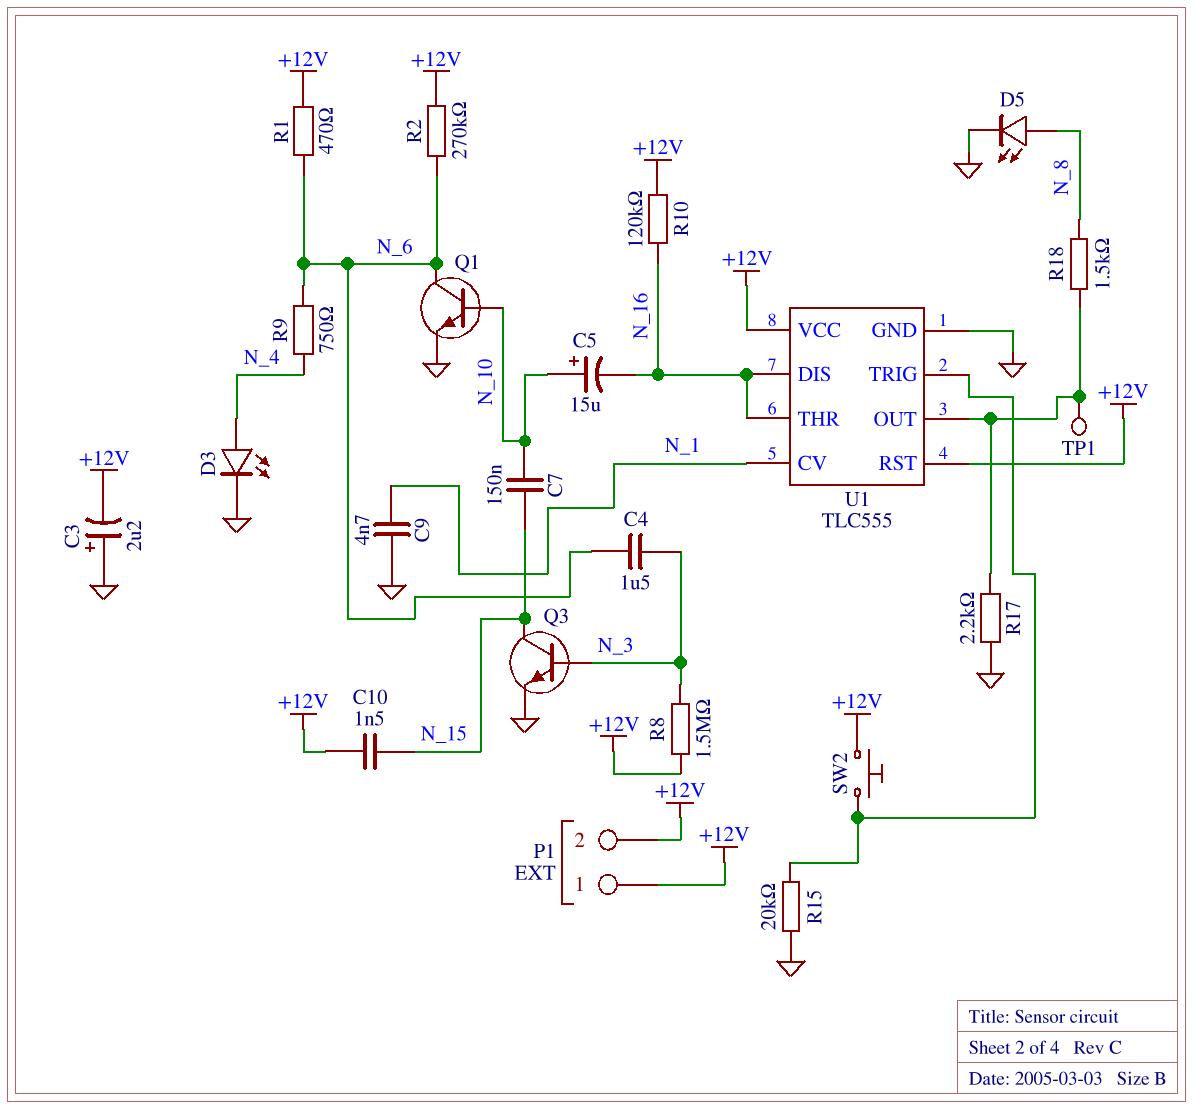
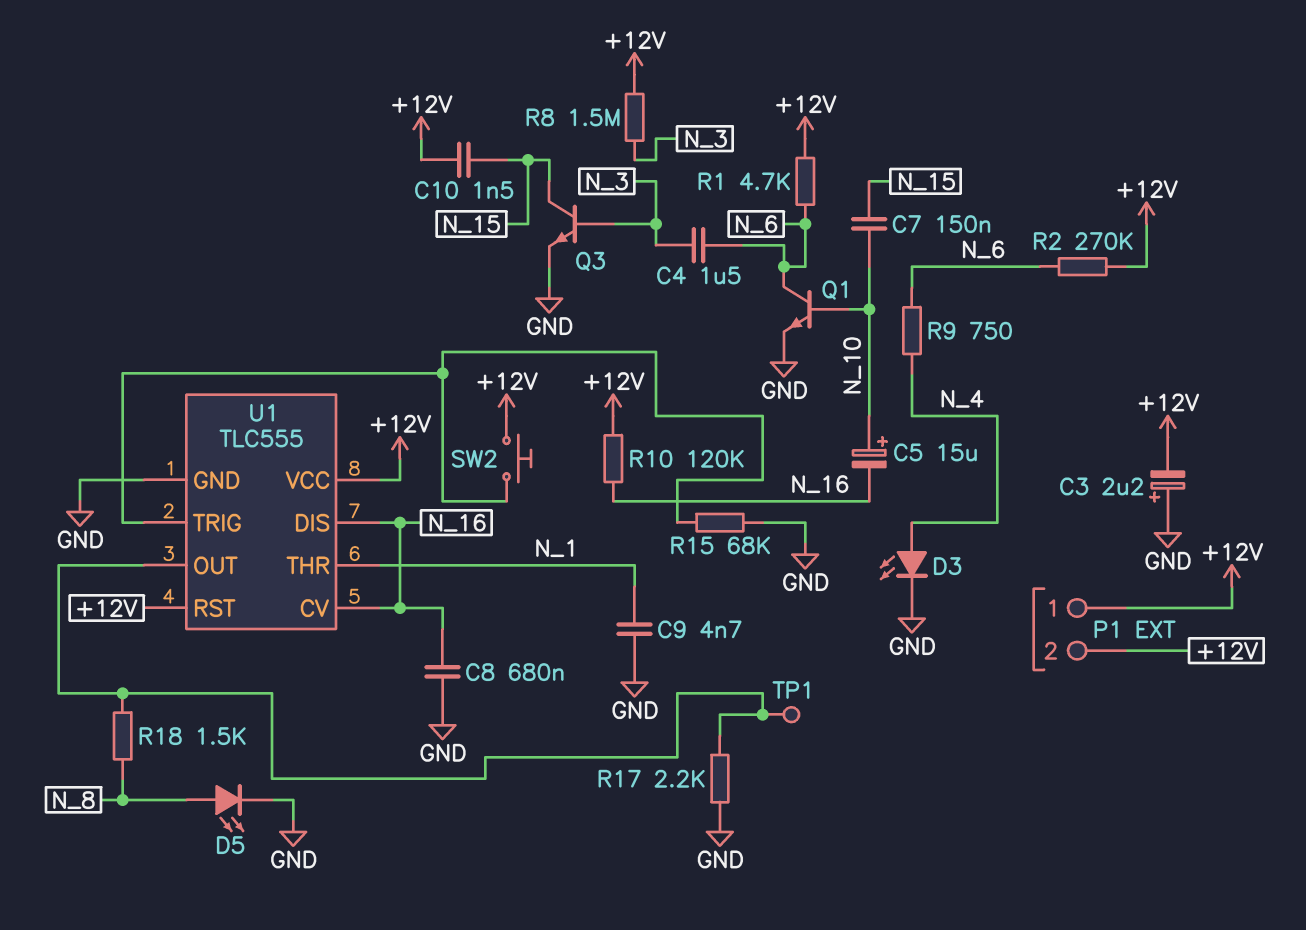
C8: none -> 680nF (GND, N_16)
R1: 470 (+12V, N_6) -> 4.7k (+12V, N_6)
R15: 20k (GND, U1/TRIG) -> 68k (GND, U1/TRIG)
U1 pin CV: N_1 -> N_16
U1 pin THR: N_16 -> N_1

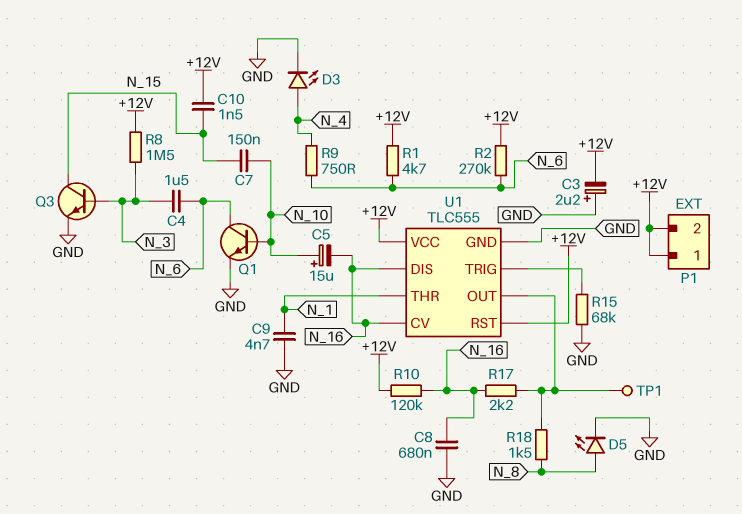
R17: 2.2k (GND, U1/OUT) -> 2.2k (N_16, U1/OUT)
SW2: button (+12V, U1/TRIG) -> none

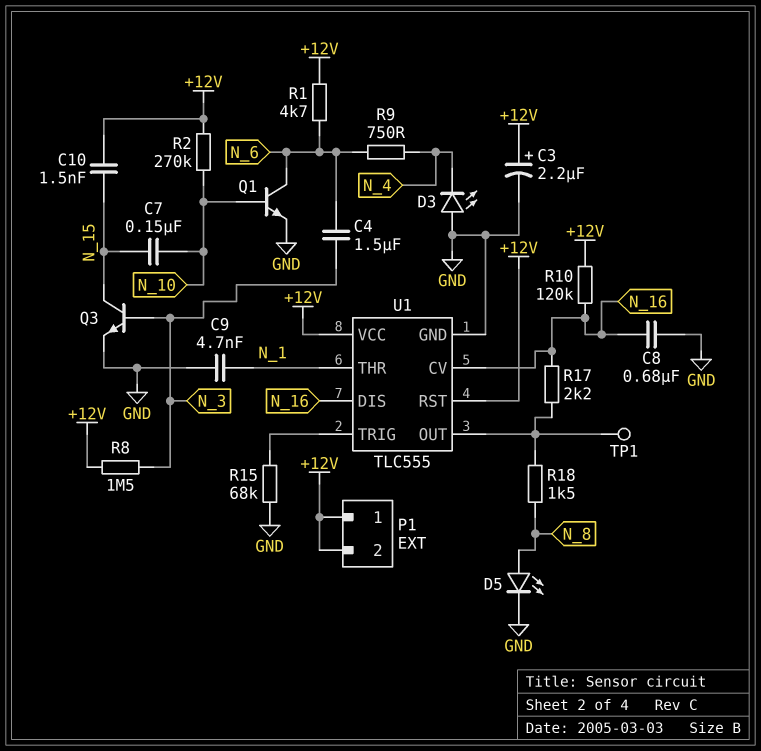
C3: 2.2uF (plus GND, minus +12V) -> 2.2uF (plus +12V, minus GND)
C5: 15uF (plus N_10, minus N_16) -> none
D3: LED (A N_4, K GND) -> LED (A GND, K N_4)
R2: 270k (+12V, N_6) -> 270k (+12V, N_10)

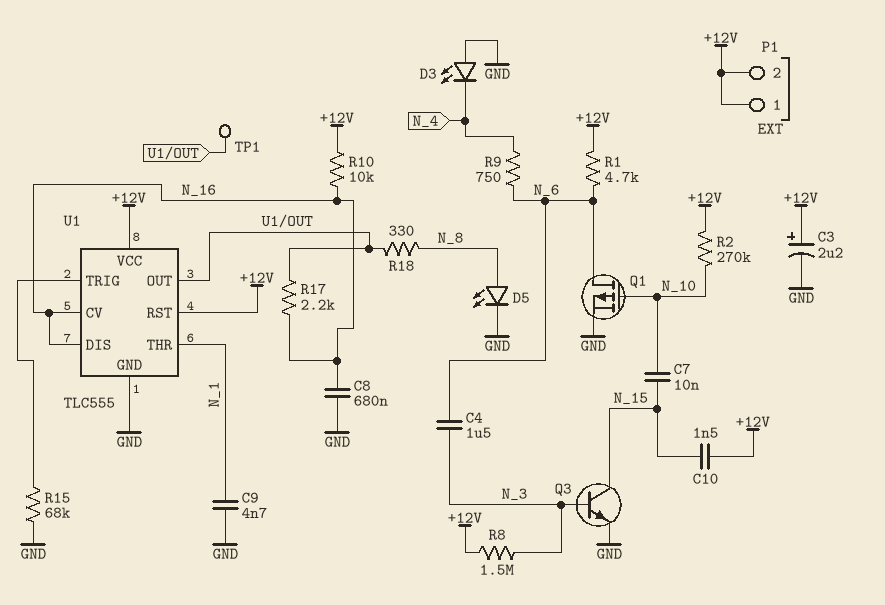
C7: 150nF (N_10, N_15) -> 10nF (N_10, N_15)
Q1: NPN (B N_10, C N_6, E GND) -> PMOS (G N_10, D N_6, S GND)
R10: 120k (+12V, N_16) -> 10k (+12V, N_16)
R18: 1.5k (N_8, U1/OUT) -> 330 (N_8, U1/OUT)

